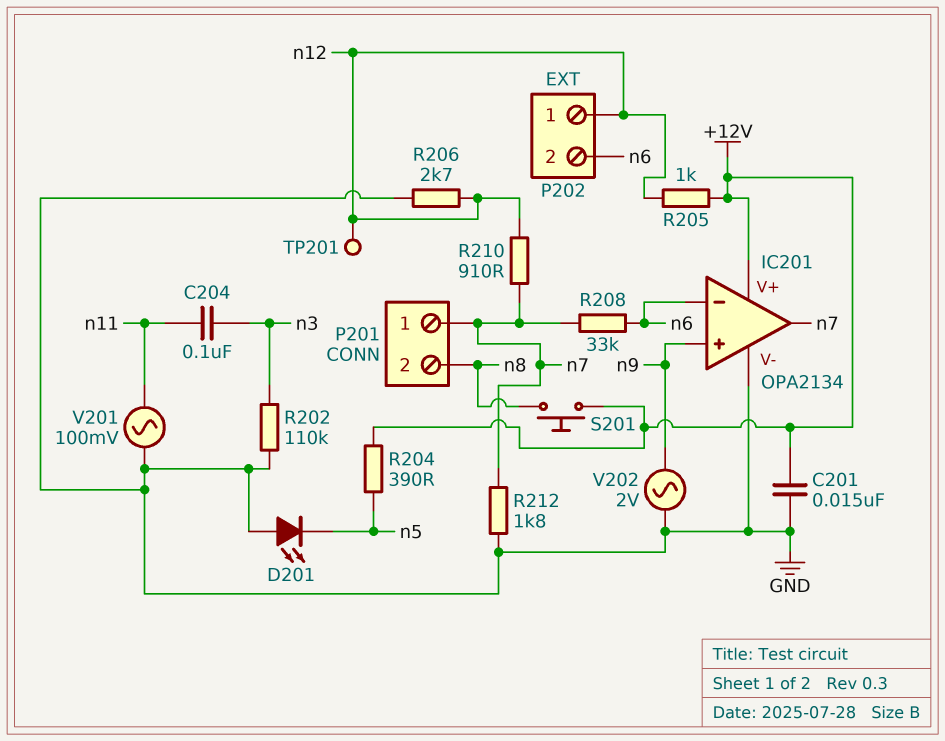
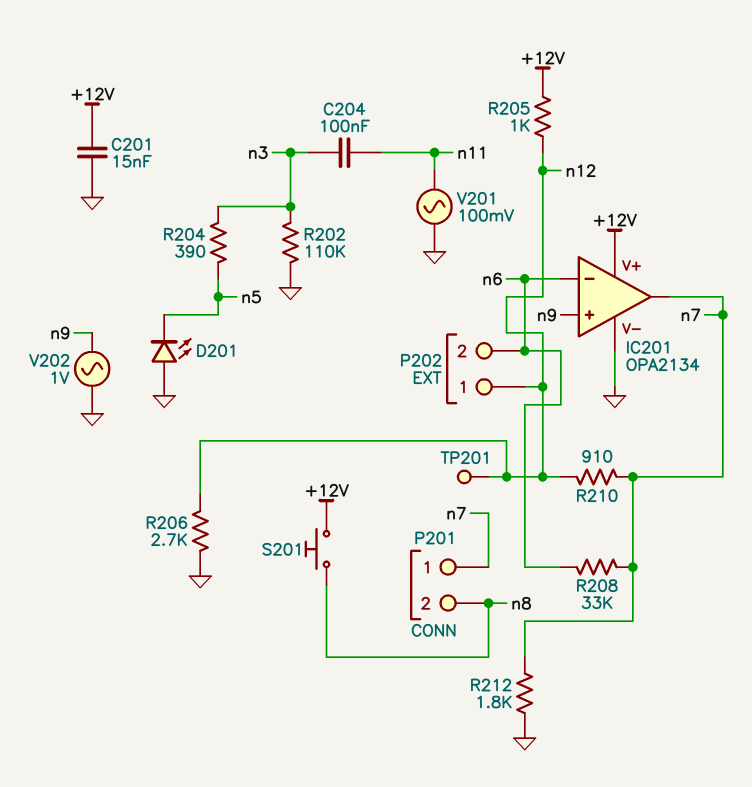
R204: 390 (+12V, n5) -> 390 (n3, n5)
V202: AC 2V (GND, n9) -> AC 1V (GND, n9)

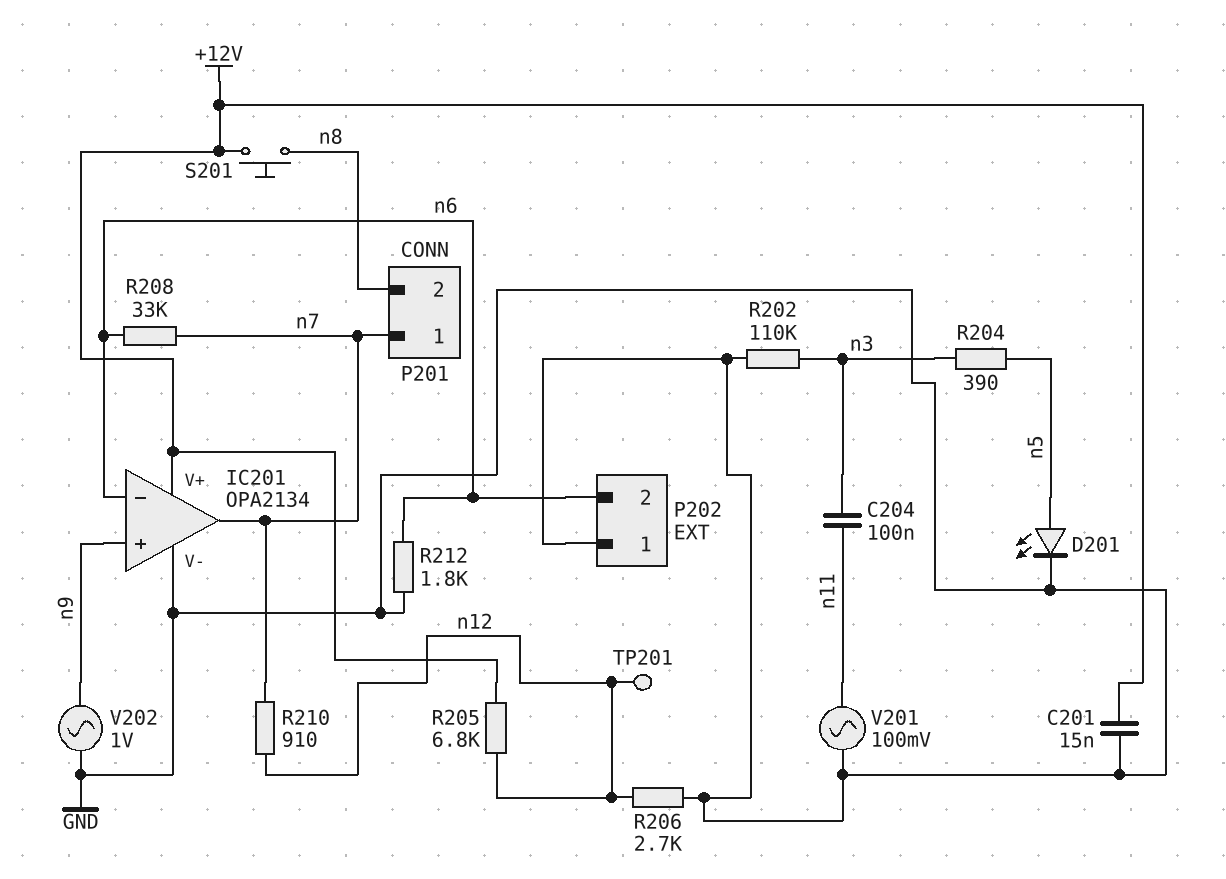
D201: LED (A GND, K n5) -> LED (A n5, K GND)
P202 pin 1: n12 -> GND
R205: 1k (+12V, n12) -> 6.8k (+12V, n12)
R212: 1.8k (GND, n7) -> 1.8k (GND, n6)

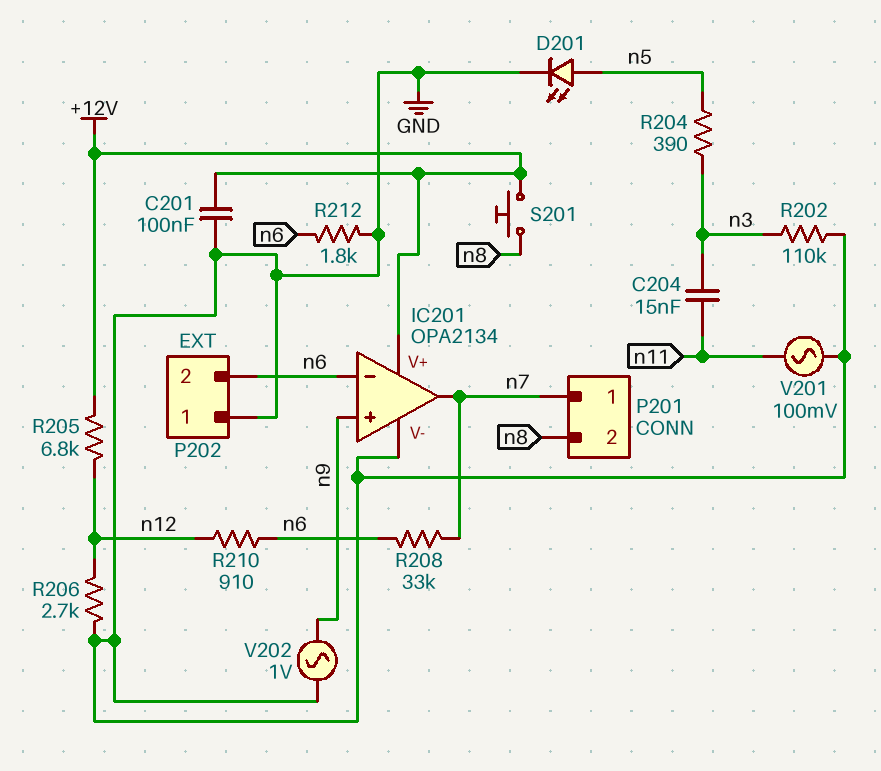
C201: 15nF (+12V, GND) -> 100nF (+12V, GND)
C204: 100nF (n3, n11) -> 15nF (n3, n11)
R210: 910 (n7, n12) -> 910 (n6, n12)
TP201: test point (n12) -> none

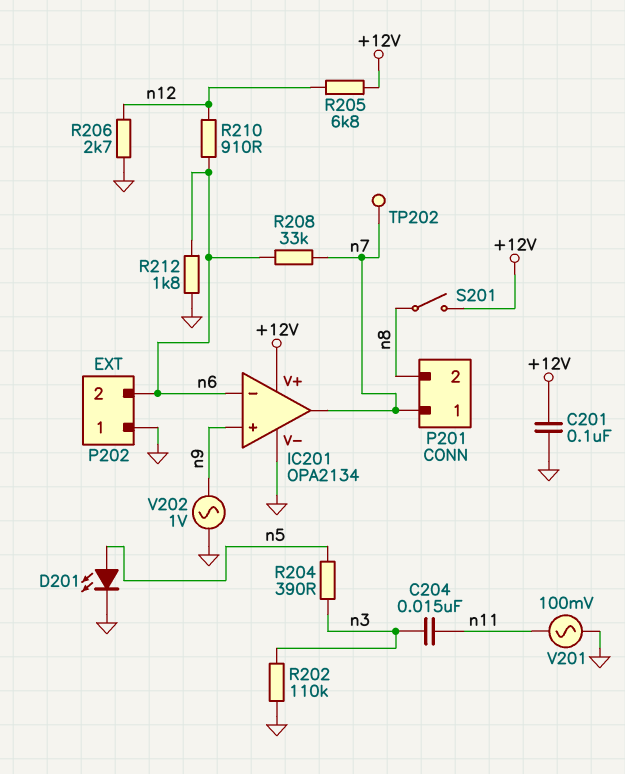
S201: button (+12V, n8) -> switch (+12V, n8)
TP202: none -> test point (n7)

